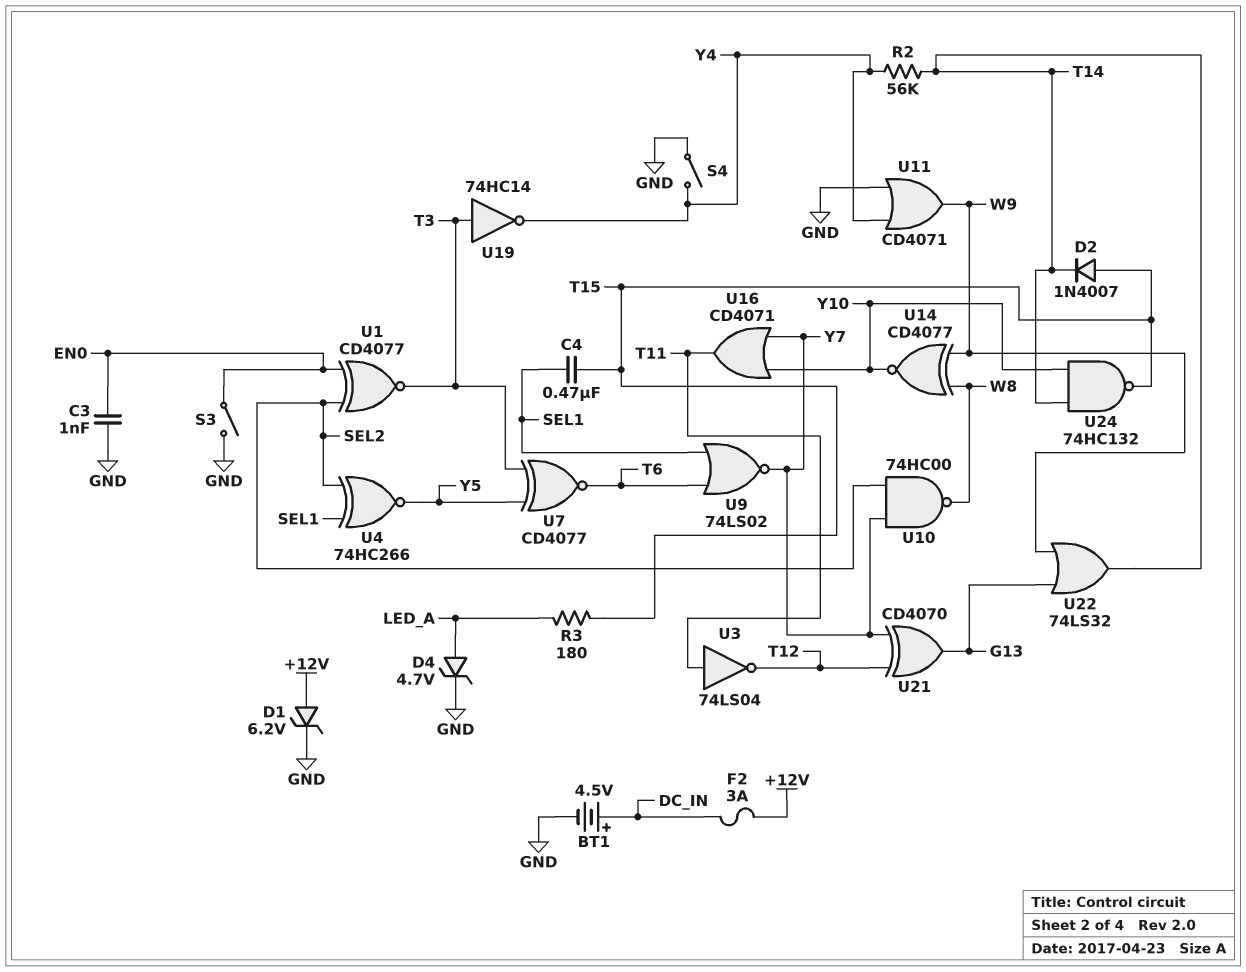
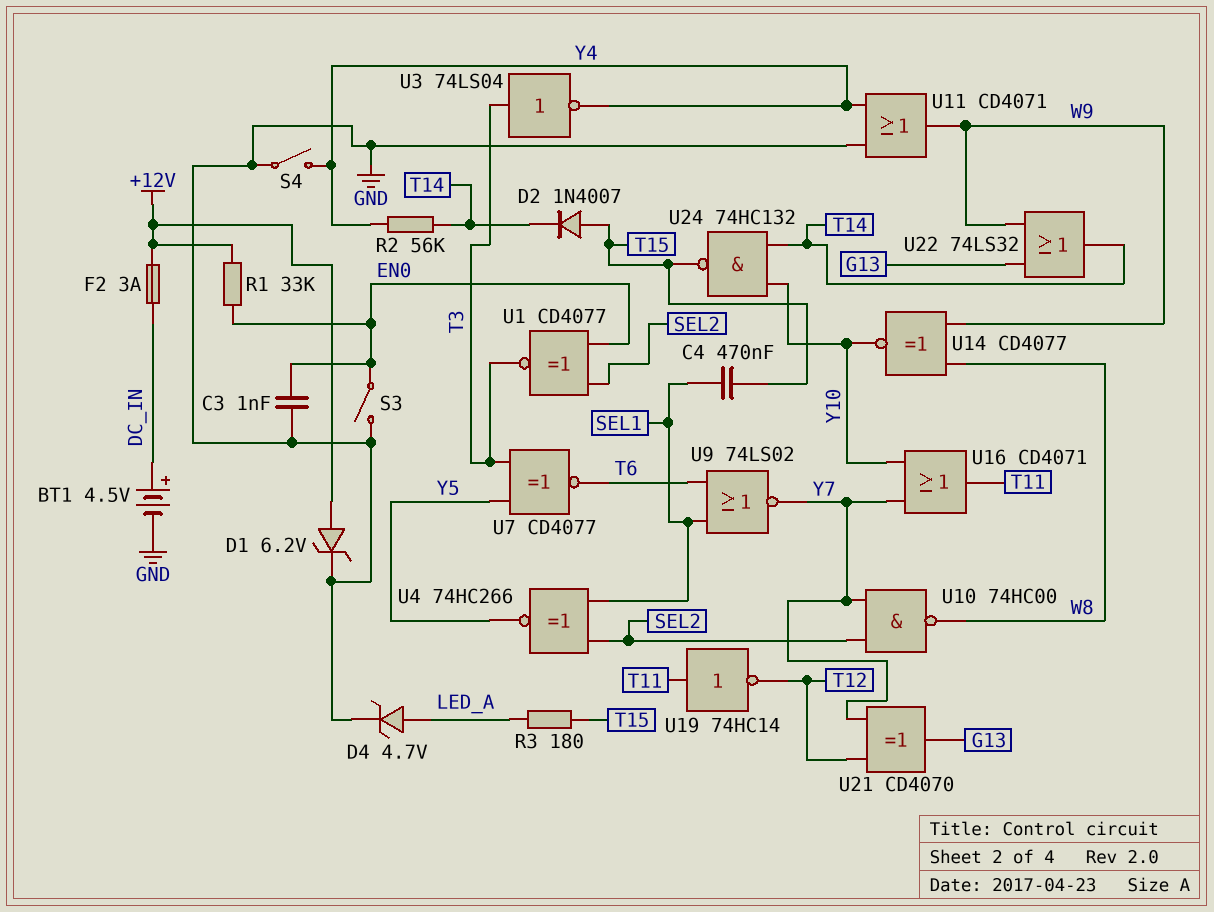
R1: none -> 33k (+12V, EN0)
U3: NOT 74LS04 (in T11, out T12) -> NOT 74LS04 (in T3, out Y4)
U19: NOT 74HC14 (in T3, out Y4) -> NOT 74HC14 (in T11, out T12)

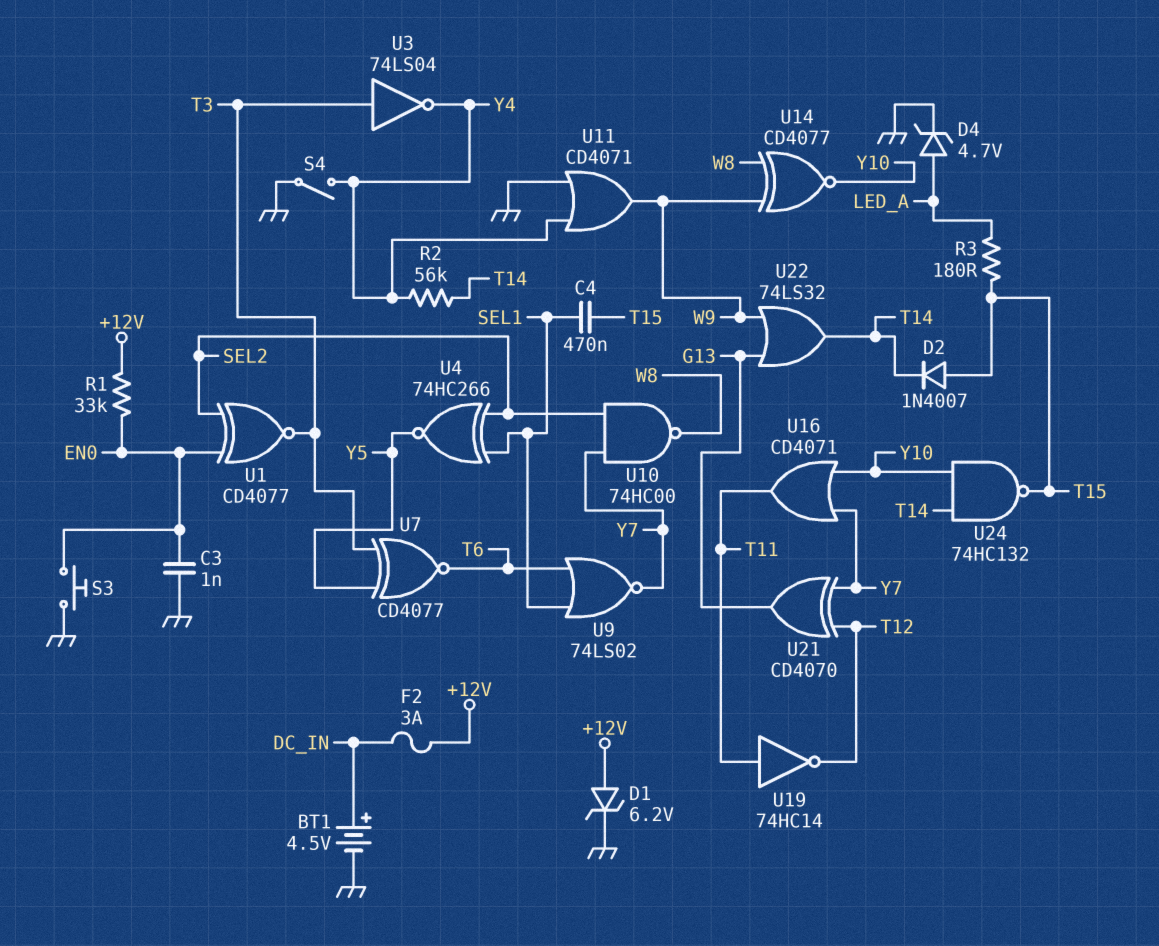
S3: switch (EN0, GND) -> button (EN0, GND)

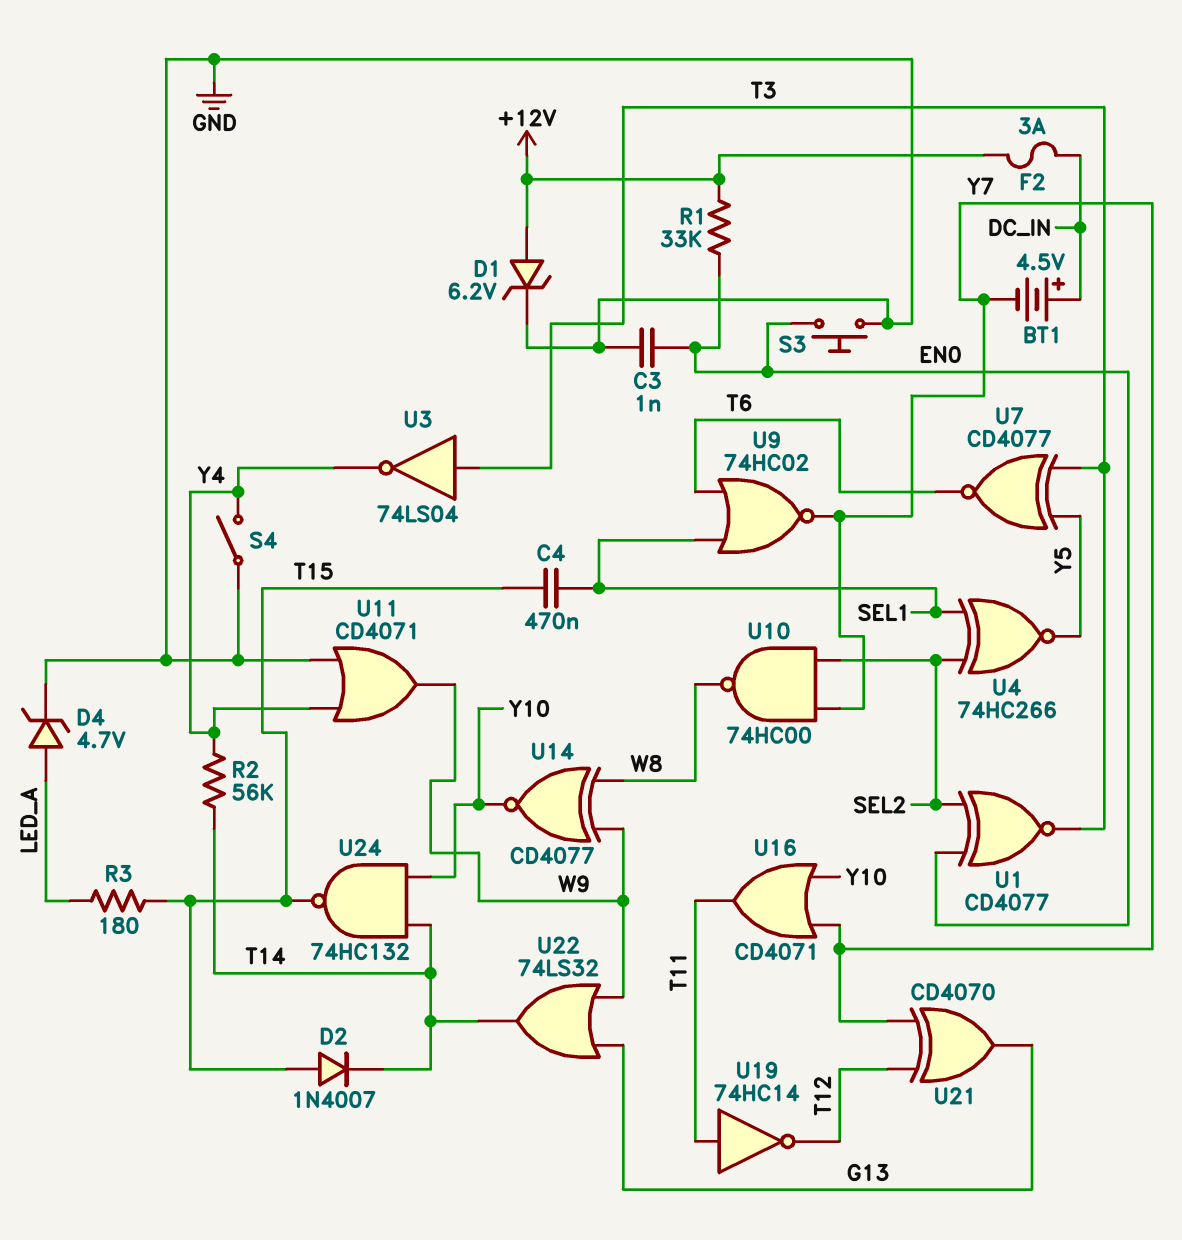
BT1: 4.5V (plus DC_IN, minus GND) -> 4.5V (plus DC_IN, minus Y7)
U9: NOR 74LS02 (in SEL1, in T6, out Y7) -> NOR 74HC02 (in SEL1, in T6, out Y7)

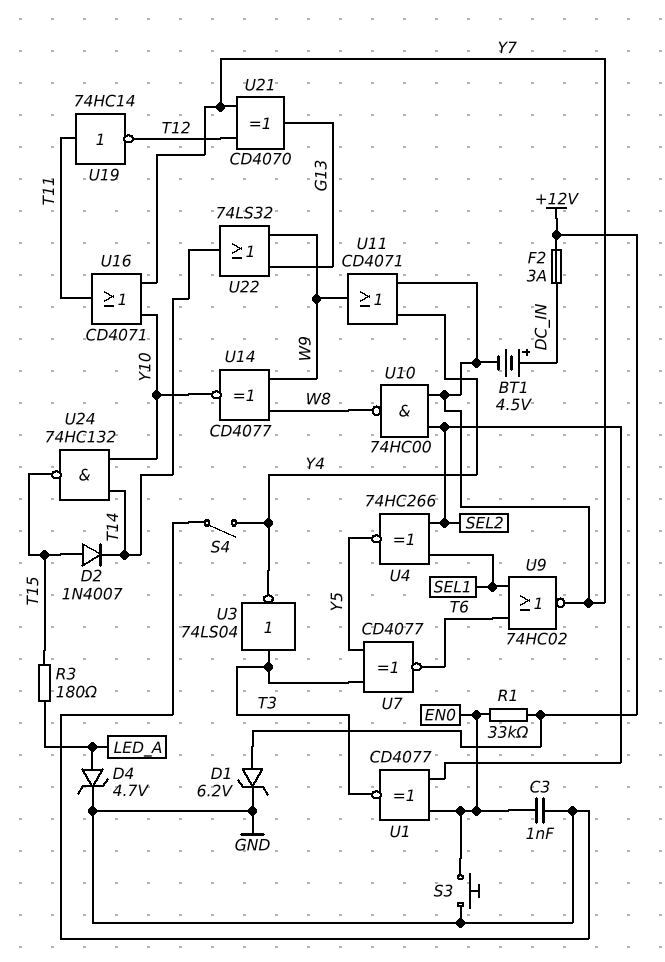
C4: 470nF (SEL1, T15) -> none
R2: 56k (T14, Y4) -> none
U11: OR CD4071 (in GND, in Y4, out W9) -> OR CD4071 (in Y4, in Y7, out W9)

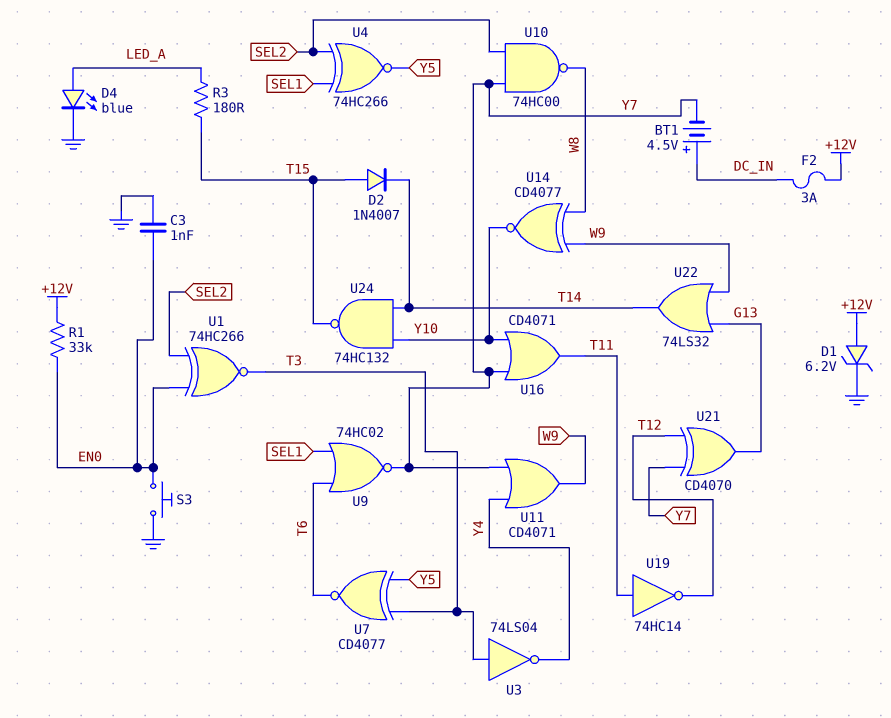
D4: zener 4.7V (A LED_A, K GND) -> LED blue (A LED_A, K GND)
S4: switch (GND, Y4) -> none
U1: XNOR CD4077 (in EN0, in SEL2, out T3) -> XNOR 74HC266 (in EN0, in SEL2, out T3)

